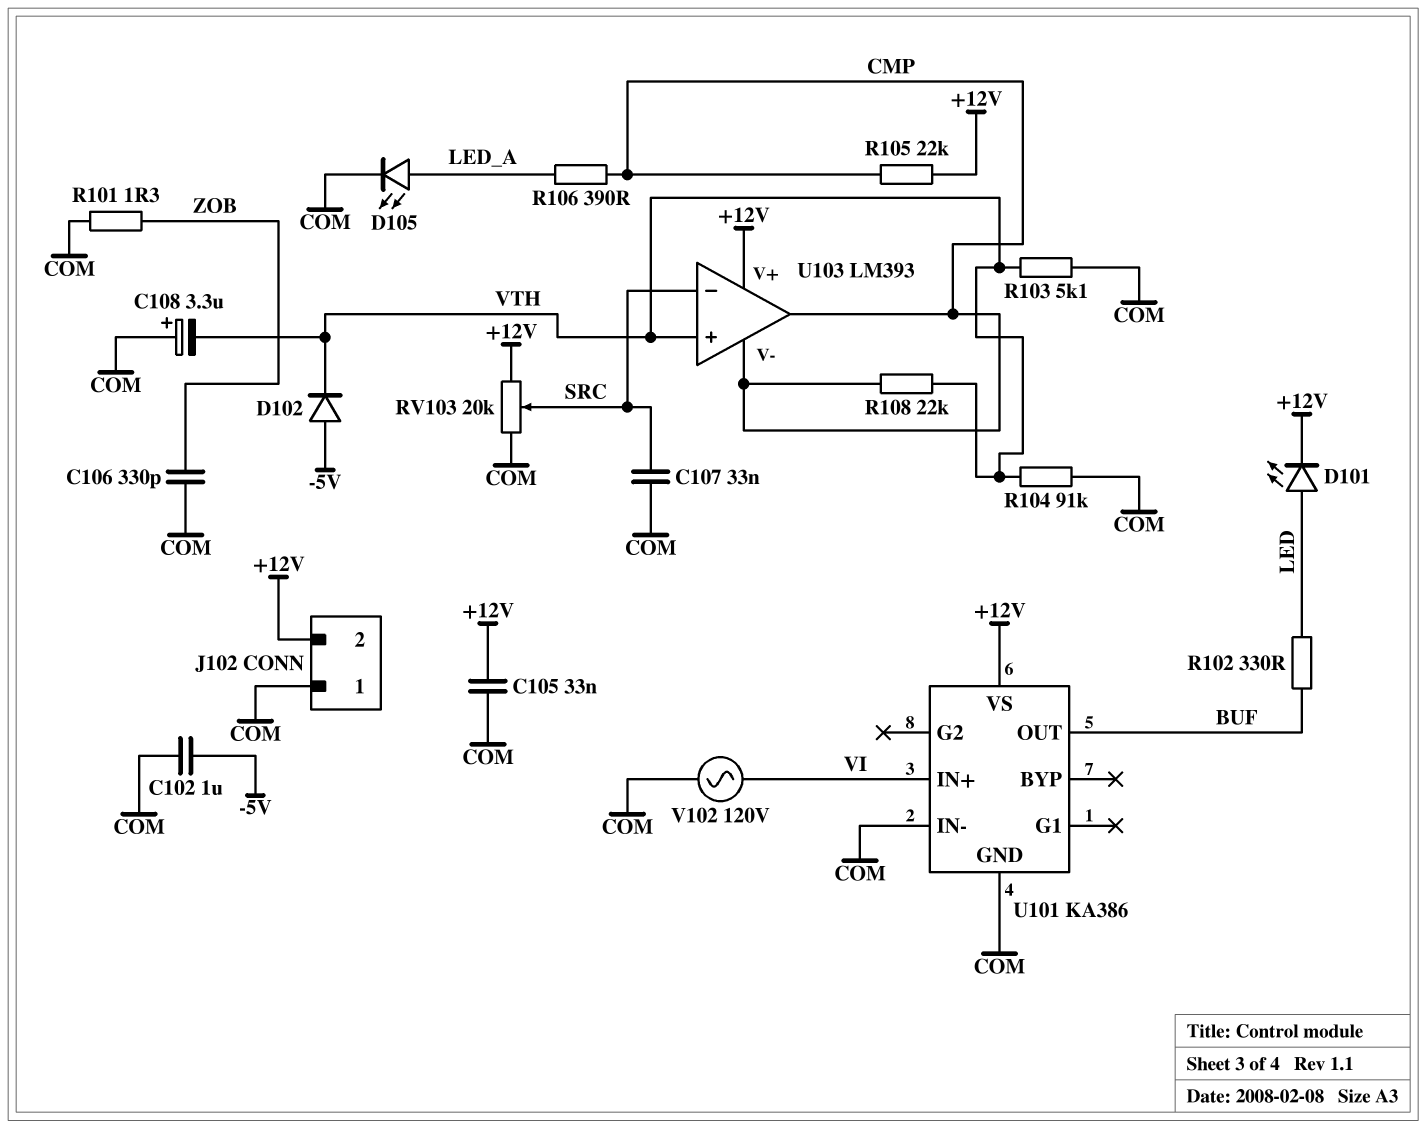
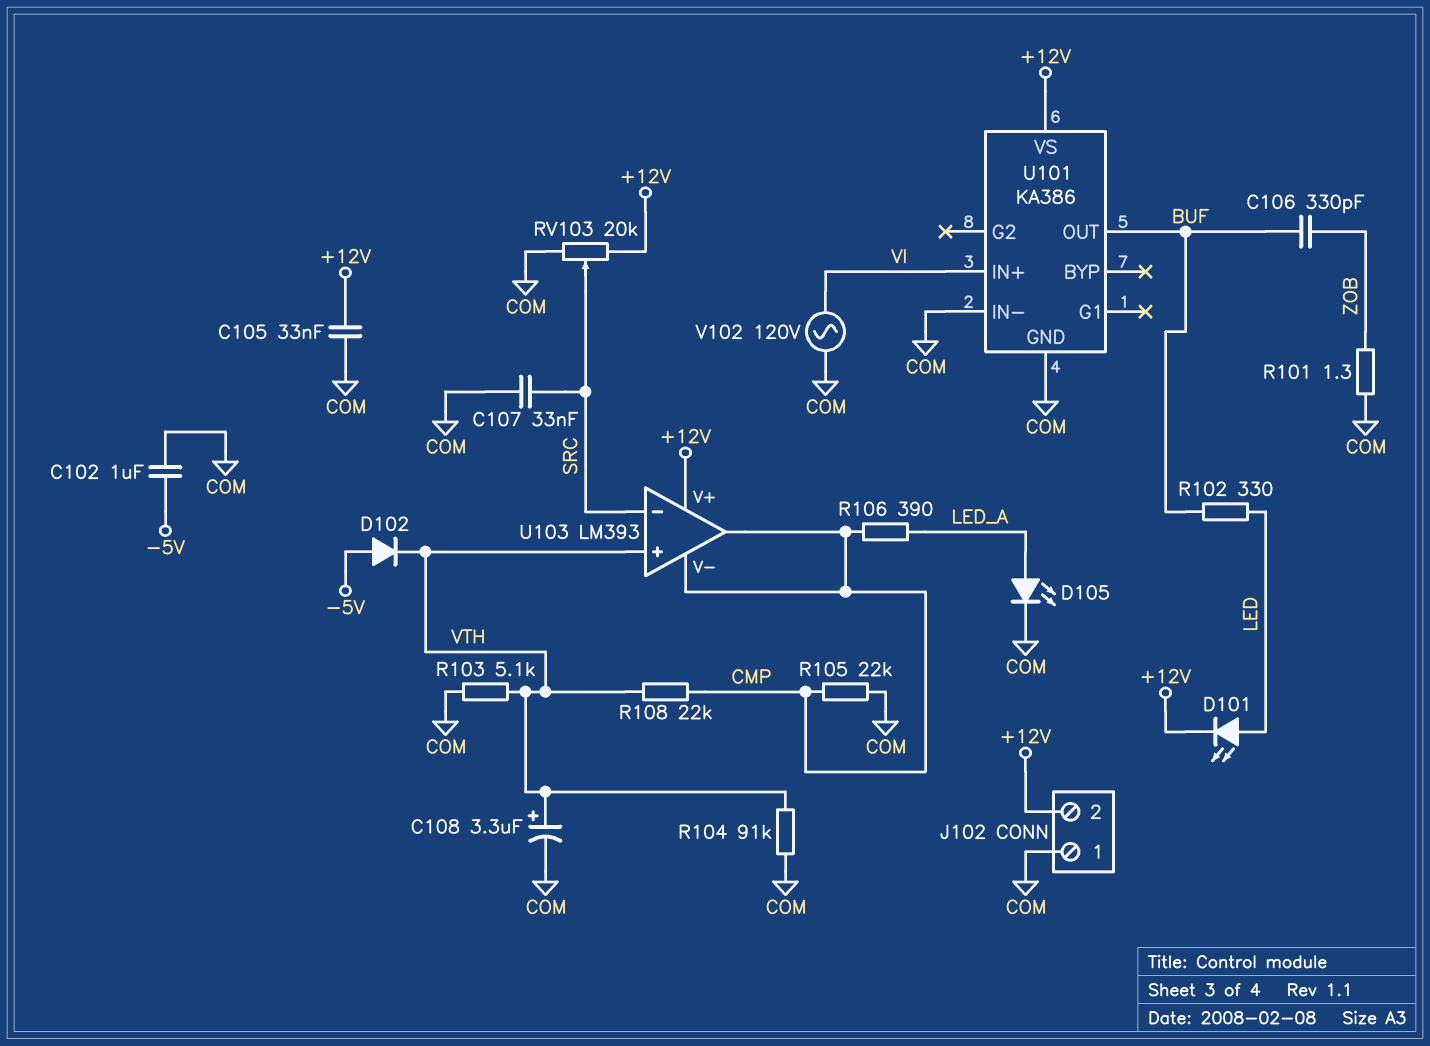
C106: 330pF (COM, ZOB) -> 330pF (BUF, ZOB)
C108: 3.3uF (plus COM, minus VTH) -> 3.3uF (plus VTH, minus COM)
R105: 22k (+12V, CMP) -> 22k (CMP, COM)

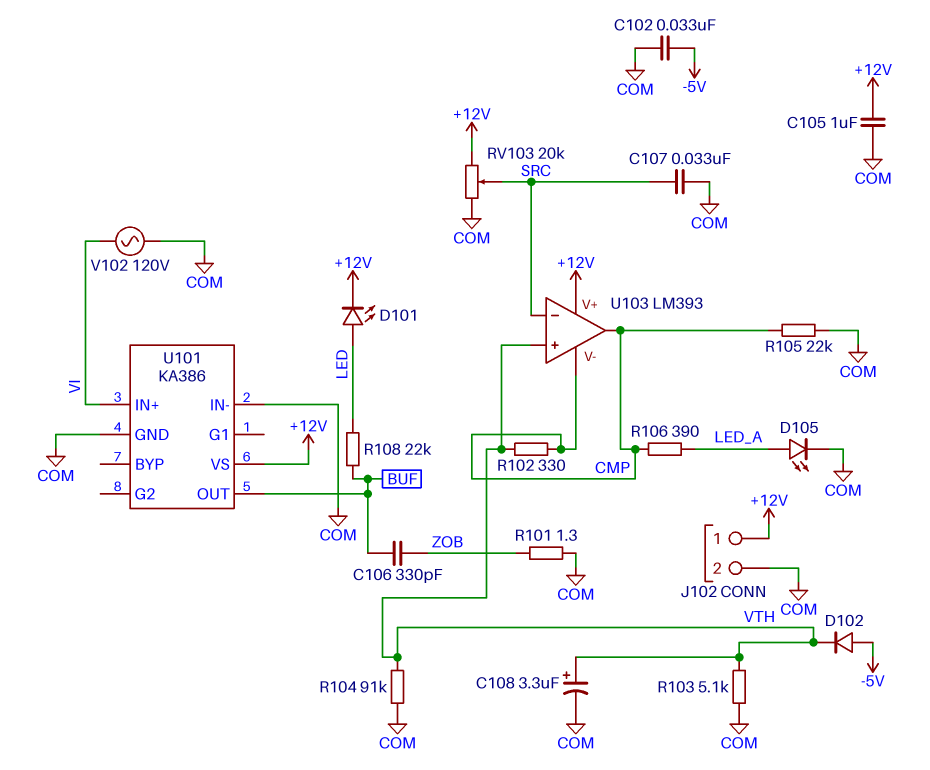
C102: 1uF (-5V, COM) -> 33nF (-5V, COM)
C105: 33nF (+12V, COM) -> 1uF (+12V, COM)
J102 pin 1: COM -> +12V
J102 pin 2: +12V -> COM
R102: 330 (BUF, LED) -> 330 (CMP, VTH)
R108: 22k (CMP, VTH) -> 22k (BUF, LED)

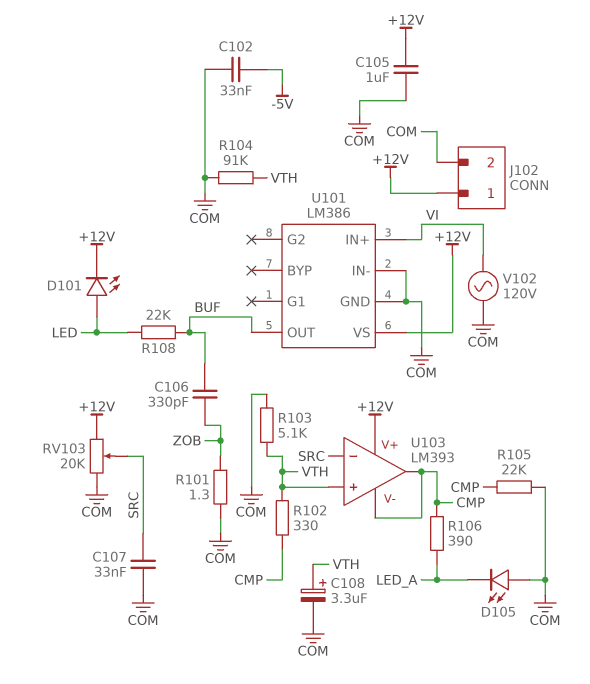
D102: diode (A -5V, K VTH) -> none
D105: LED (A LED_A, K COM) -> LED (A COM, K LED_A)
U101: KA386 -> LM386

